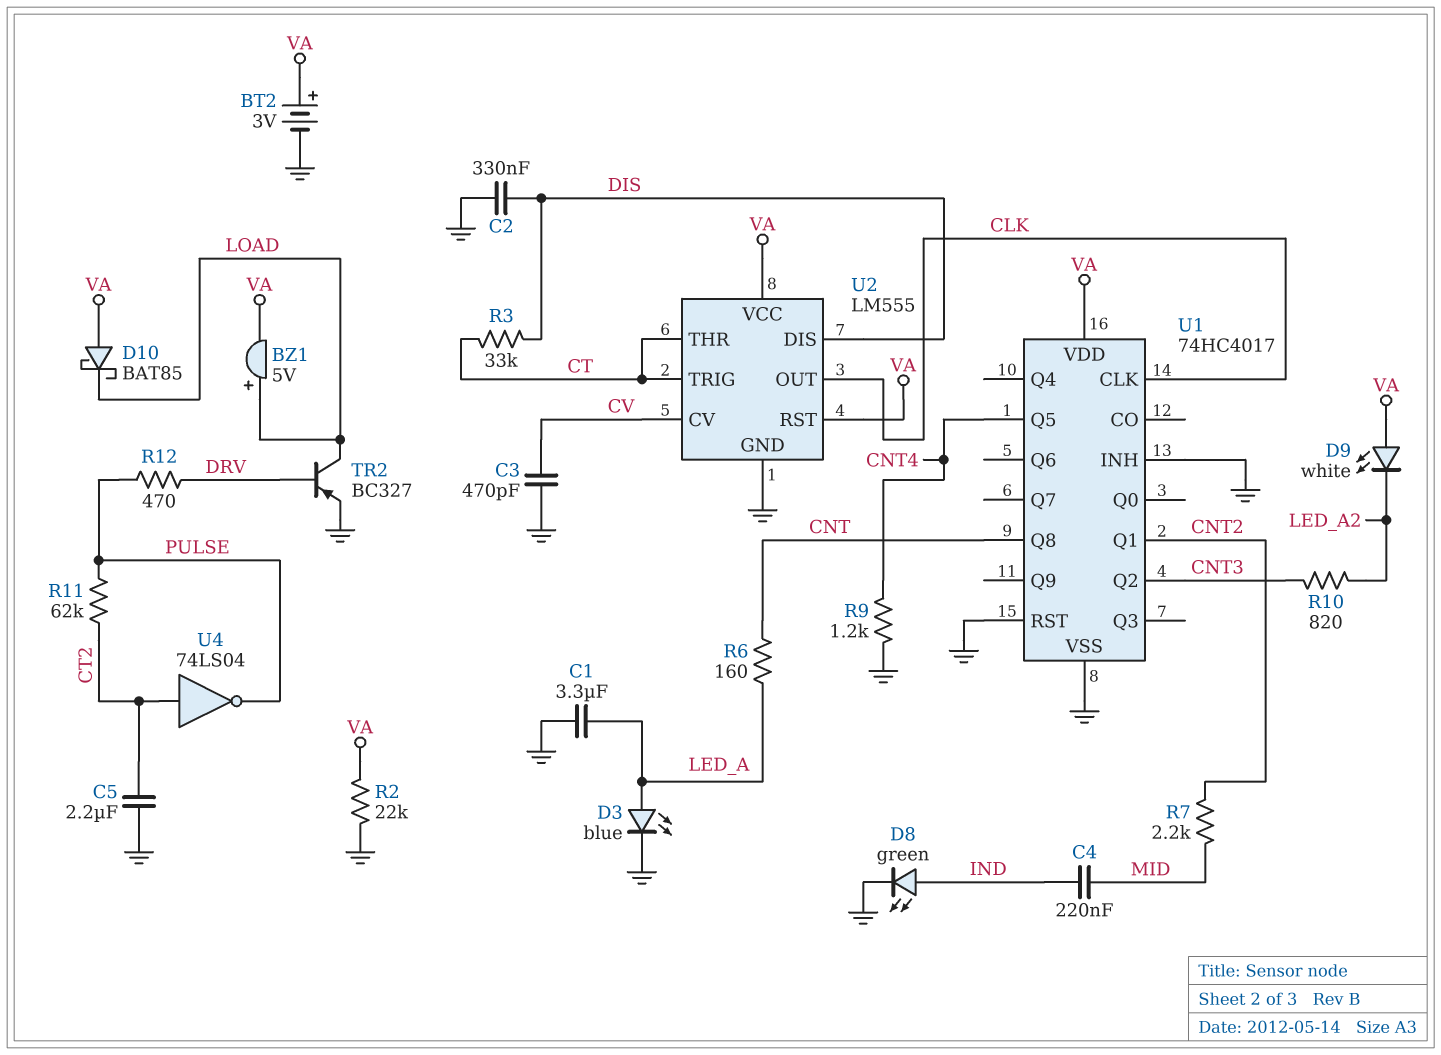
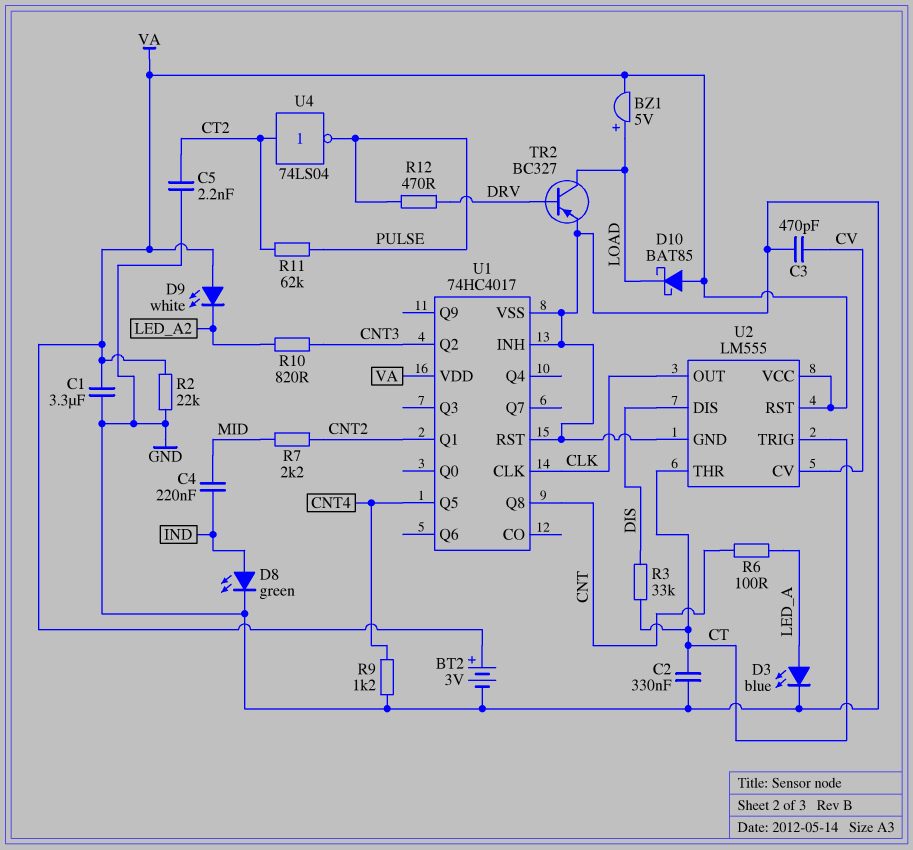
C1: 3.3uF (GND, LED_A) -> 3.3uF (GND, VA)
C2: 330nF (DIS, GND) -> 330nF (CT, GND)
C5: 2.2uF (CT2, GND) -> 2.2nF (CT2, GND)
R6: 160 (CNT, LED_A) -> 100 (CNT, LED_A)

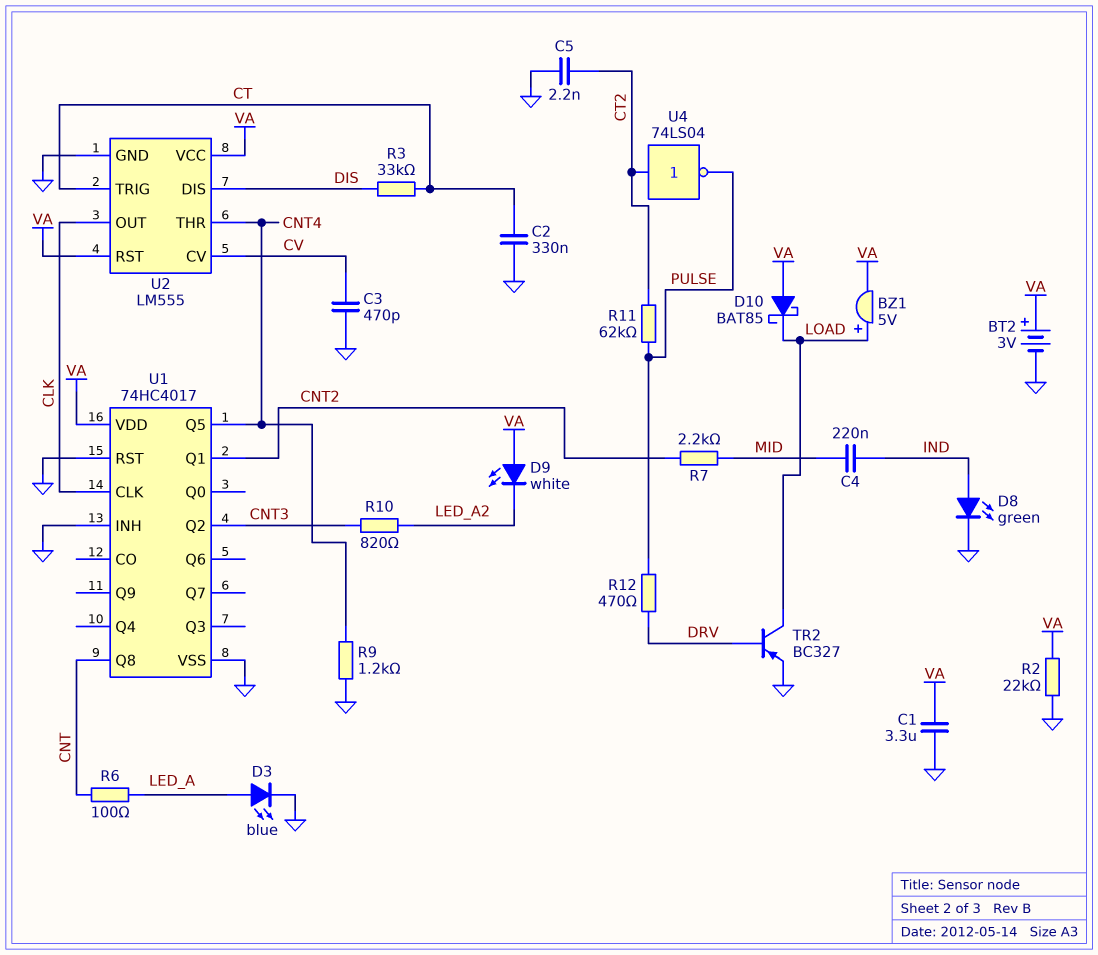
U2 pin THR: CT -> CNT4

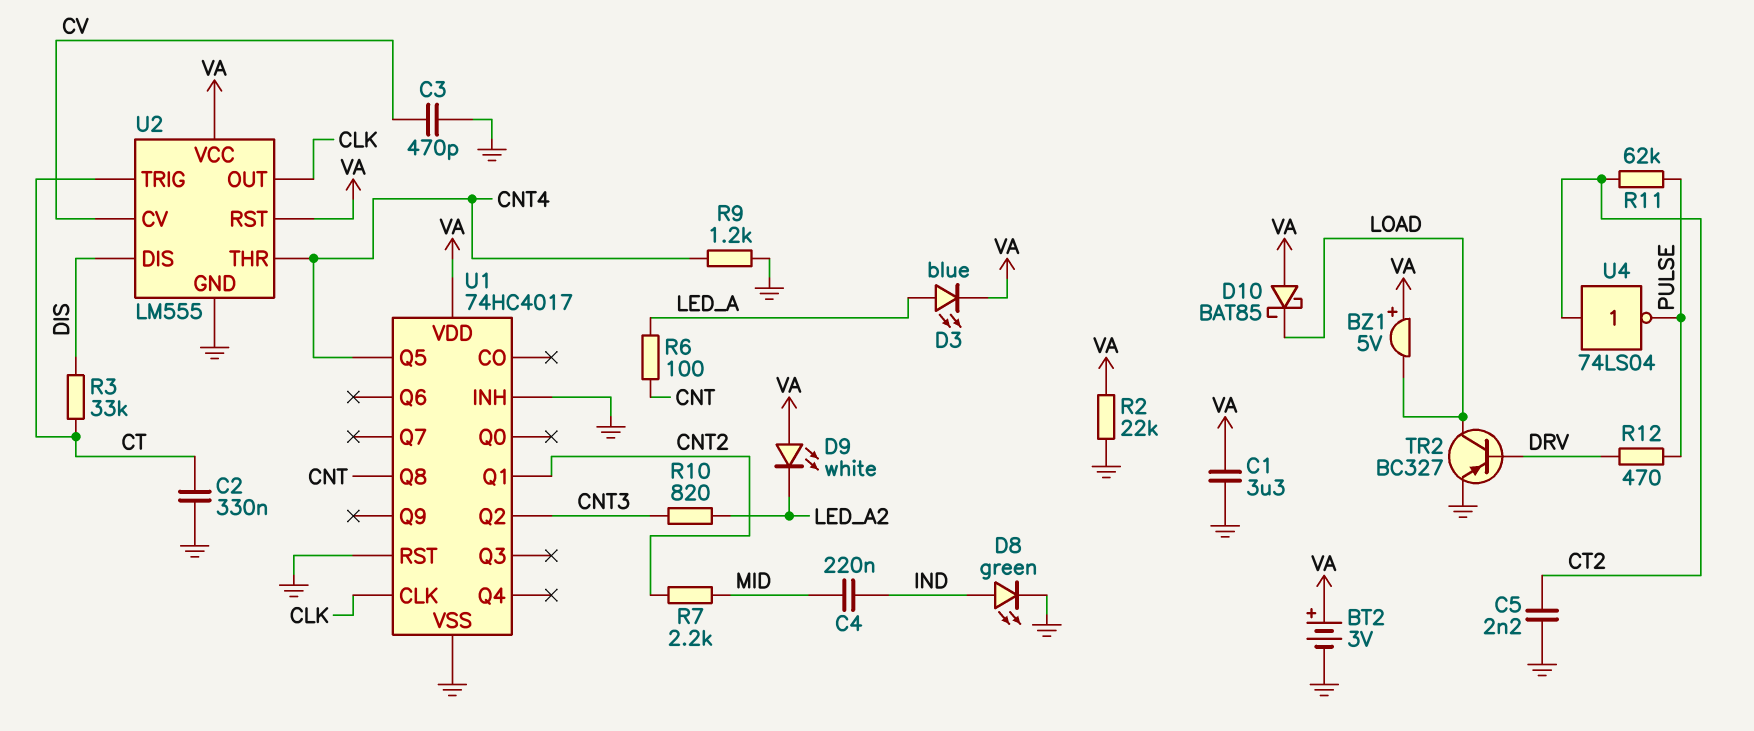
BZ1: buzzer 5V (plus LOAD, minus VA) -> buzzer 5V (plus VA, minus LOAD)
D3: LED blue (A LED_A, K GND) -> LED blue (A LED_A, K VA)

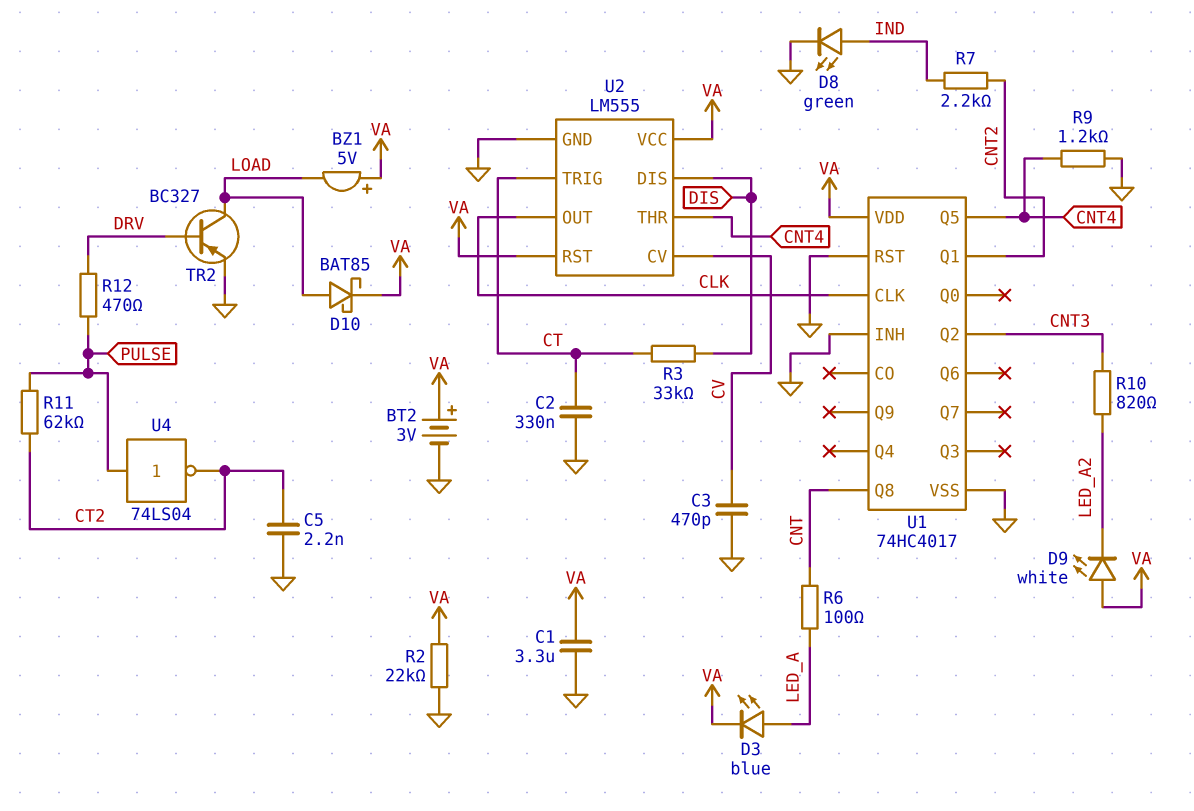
C4: 220nF (IND, MID) -> none
D10: schottky BAT85 (A VA, K LOAD) -> schottky BAT85 (A LOAD, K VA)
R7: 2.2k (CNT2, MID) -> 2.2k (CNT2, IND)
U4: NOT 74LS04 (in CT2, out PULSE) -> NOT 74LS04 (in PULSE, out CT2)

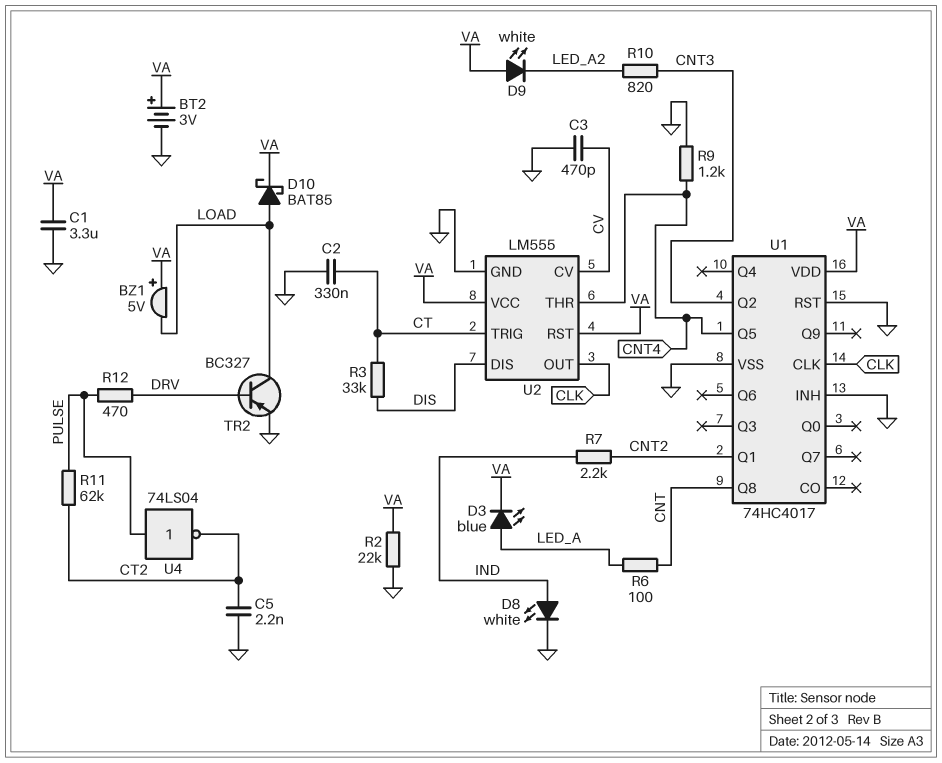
D8: LED green (A IND, K GND) -> LED white (A IND, K GND)

